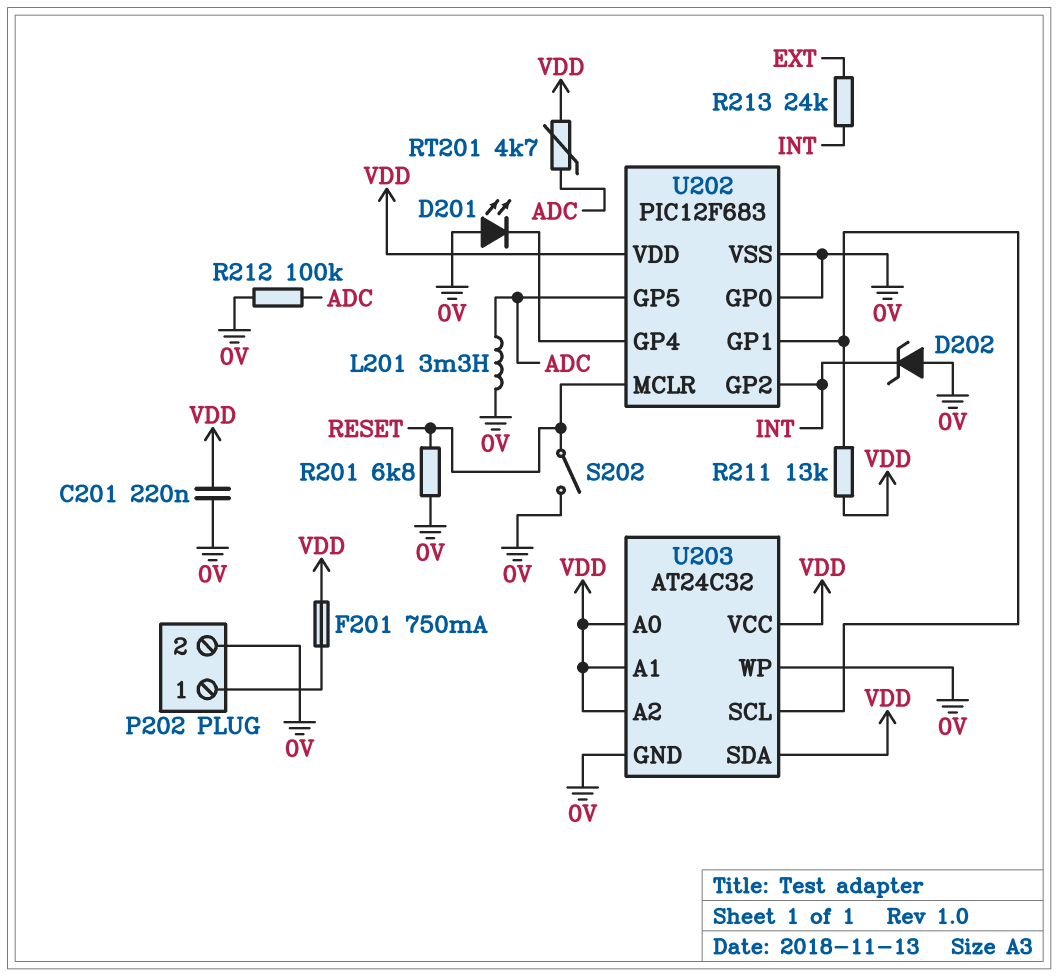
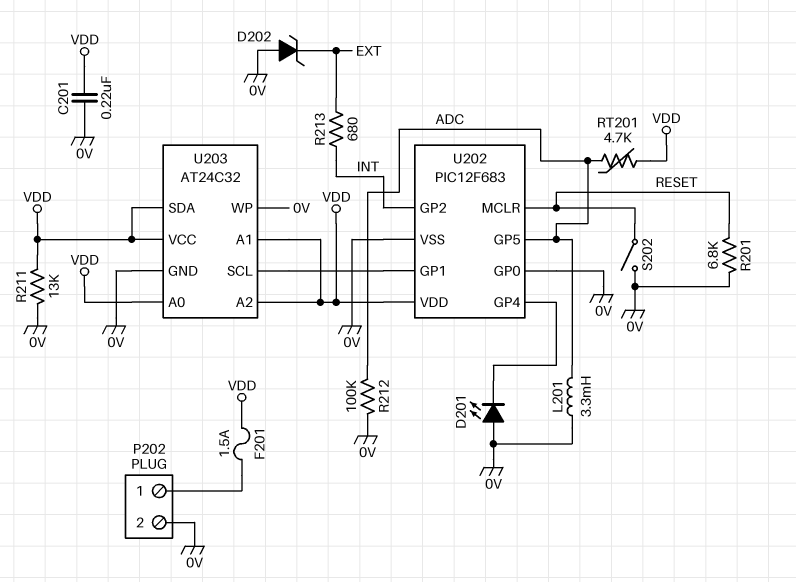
D202: zener (A 0V, K INT) -> zener (A 0V, K EXT)
F201: 750mA (P202/1, VDD) -> 1.5A (P202/1, VDD)
R211: 13k (U202/GP1, VDD) -> 13k (0V, VDD)
R213: 24k (EXT, INT) -> 680 (EXT, INT)

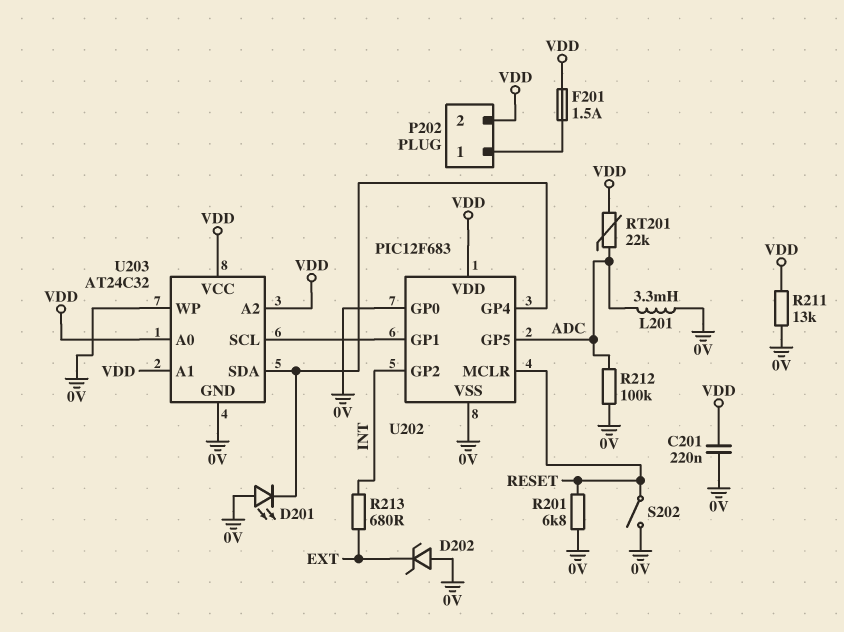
P202 pin 2: 0V -> VDD
RT201: 4.7k (ADC, VDD) -> 22k (ADC, VDD)
U203 pin SDA: VDD -> U202/GP4

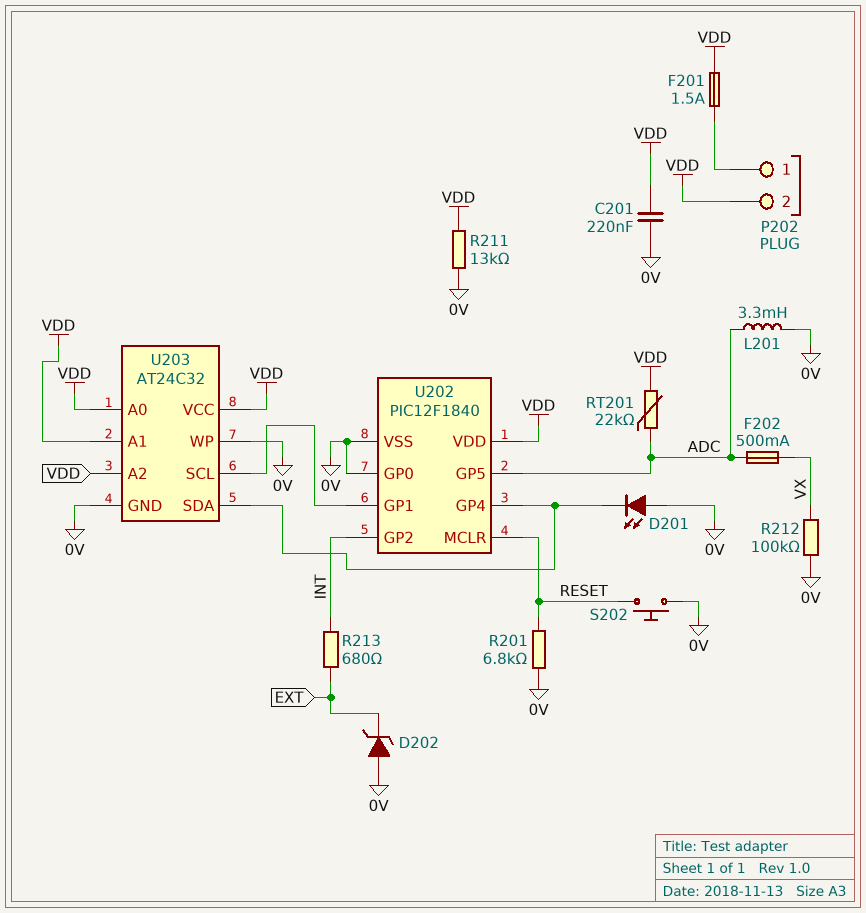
F202: none -> 500mA (ADC, VX)
R212: 100k (0V, ADC) -> 100k (0V, VX)
S202: switch (0V, RESET) -> button (0V, RESET)
U202: PIC12F683 -> PIC12F1840

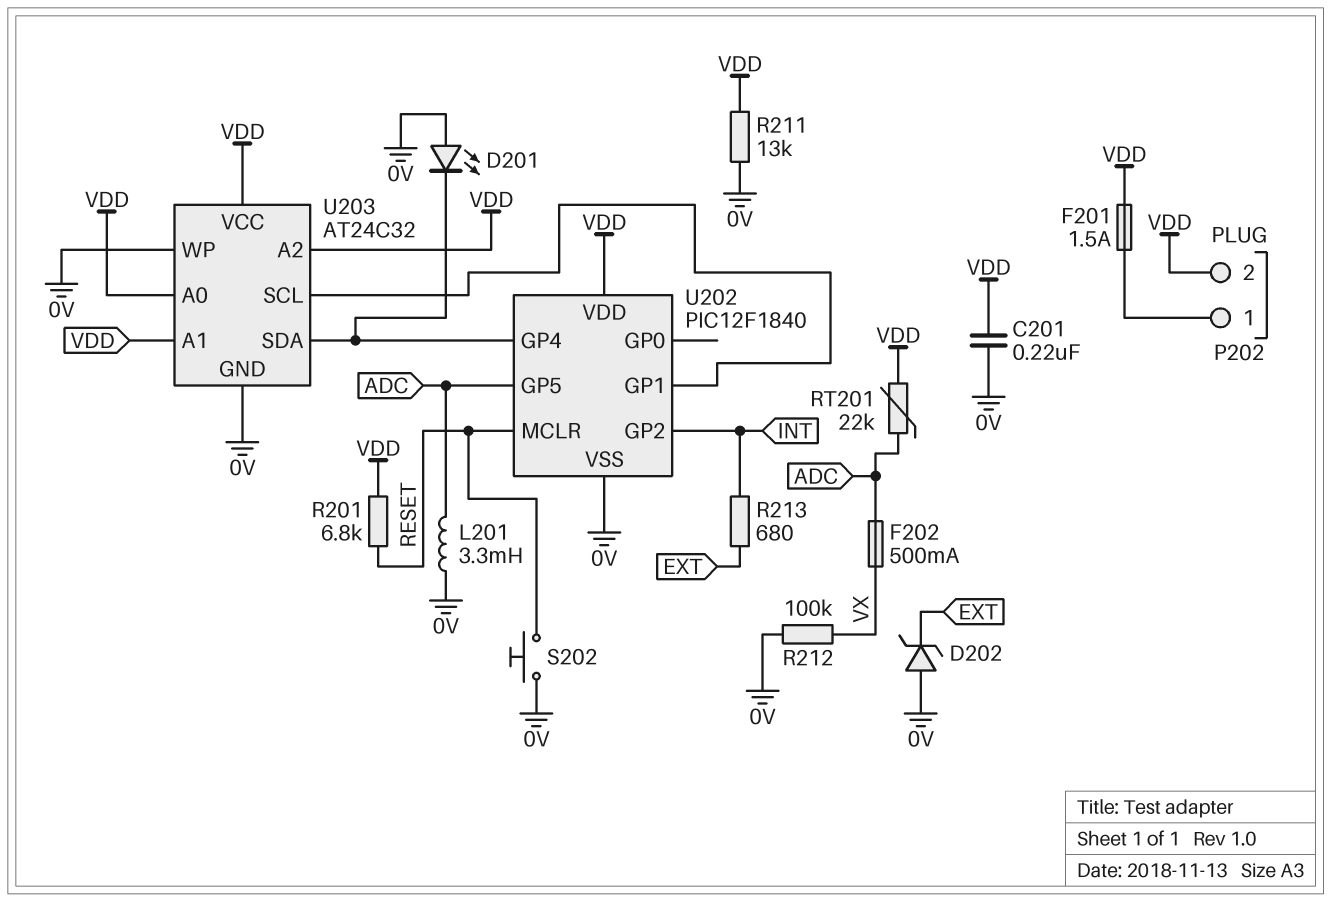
R201: 6.8k (0V, RESET) -> 6.8k (RESET, VDD)
U202 pin GP0: 0V -> none

